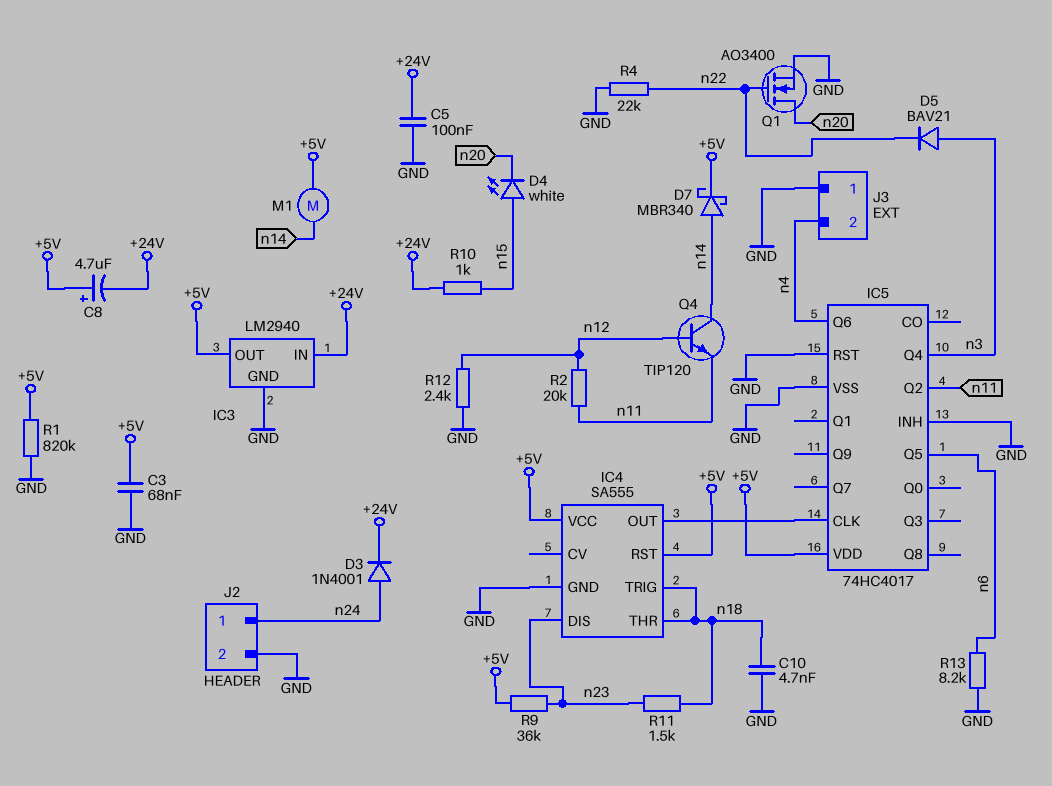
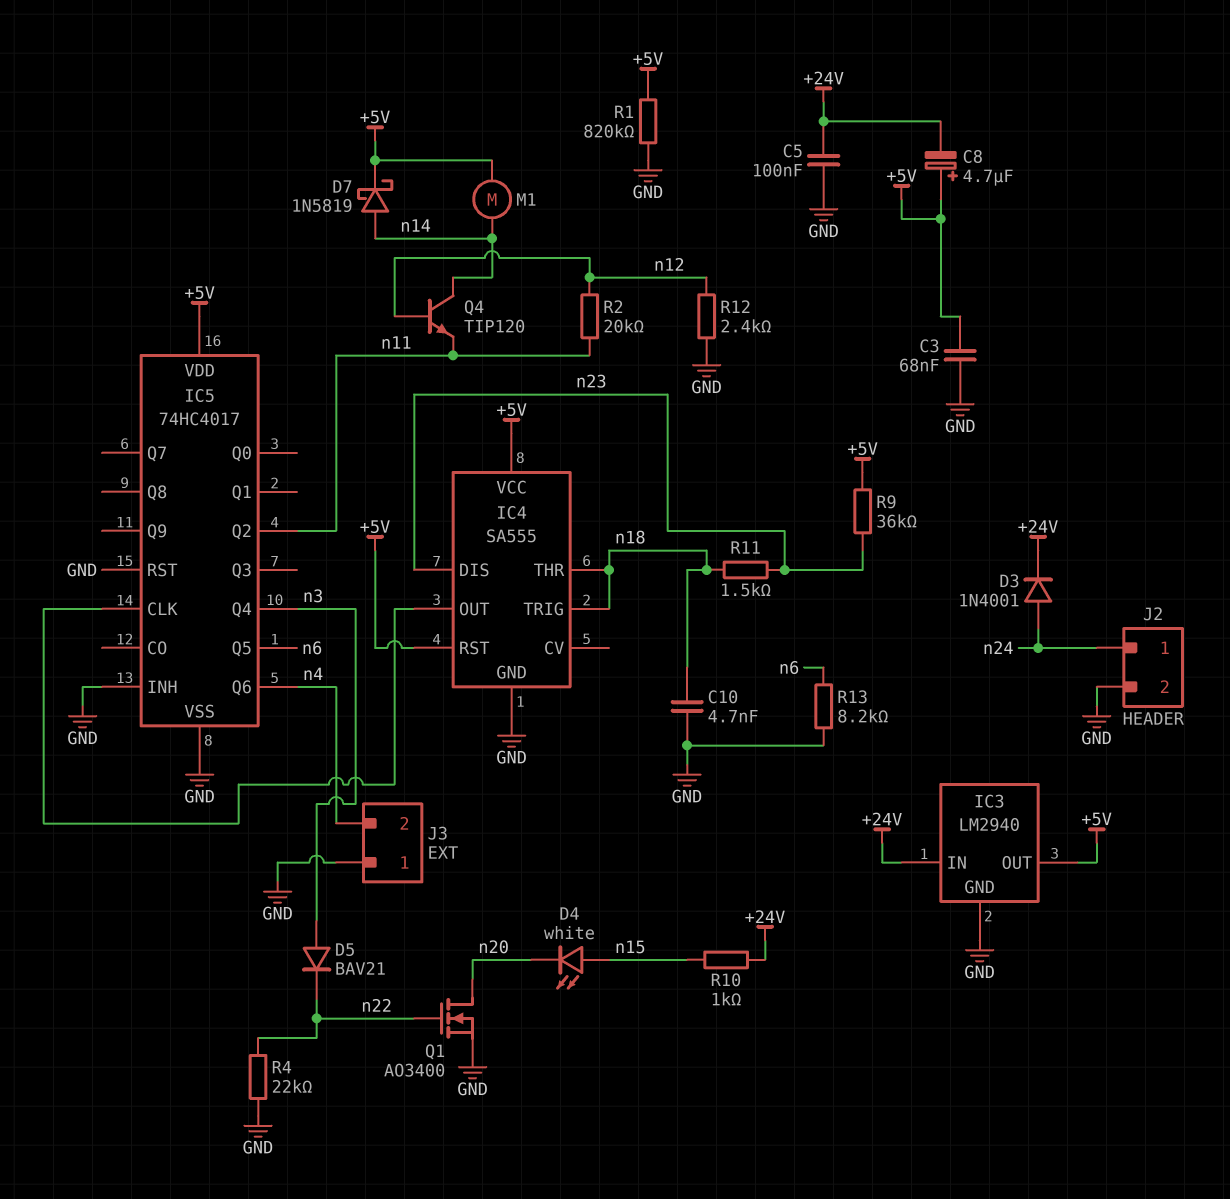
D7: schottky MBR340 (A n14, K +5V) -> schottky 1N5819 (A n14, K +5V)

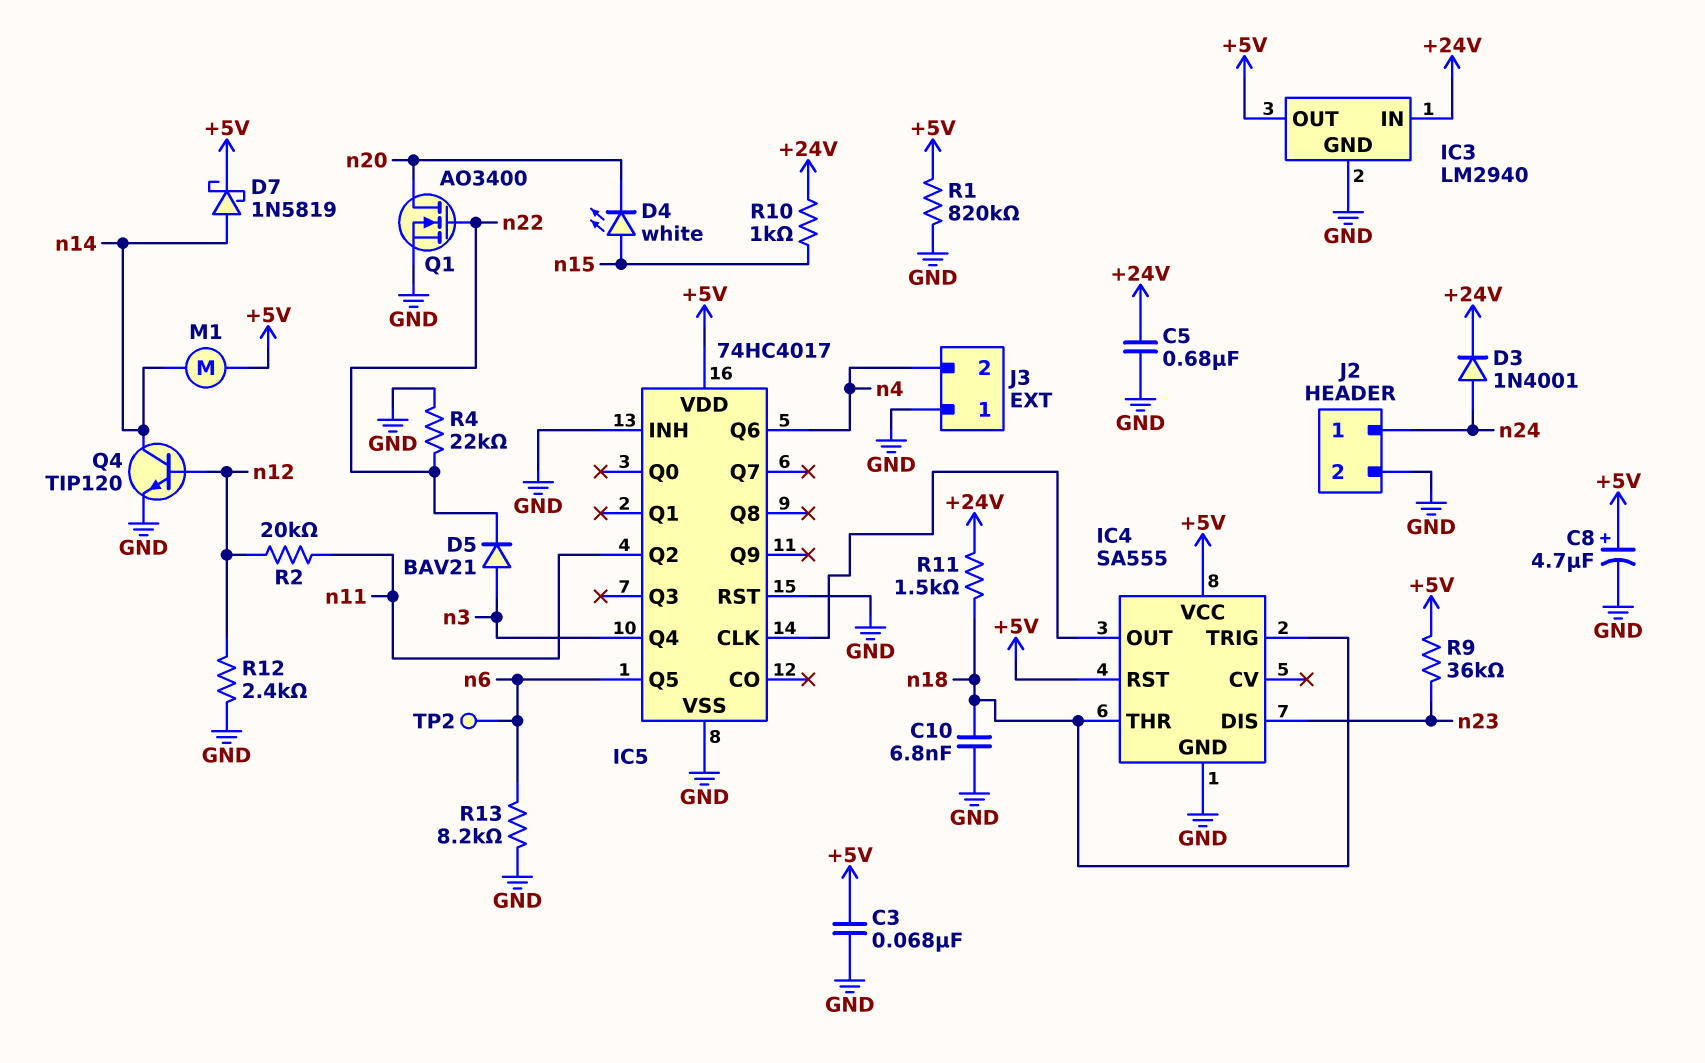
C5: 100nF (+24V, GND) -> 680nF (+24V, GND)
C8: 4.7uF (plus +5V, minus +24V) -> 4.7uF (plus +5V, minus GND)
C10: 4.7nF (GND, n18) -> 6.8nF (GND, n18)
Q4: NPN TIP120 (B n12, C n14, E n11) -> NPN TIP120 (B n12, C n14, E GND)
R11: 1.5k (n18, n23) -> 1.5k (+24V, n18)
TP2: none -> test point (n6)

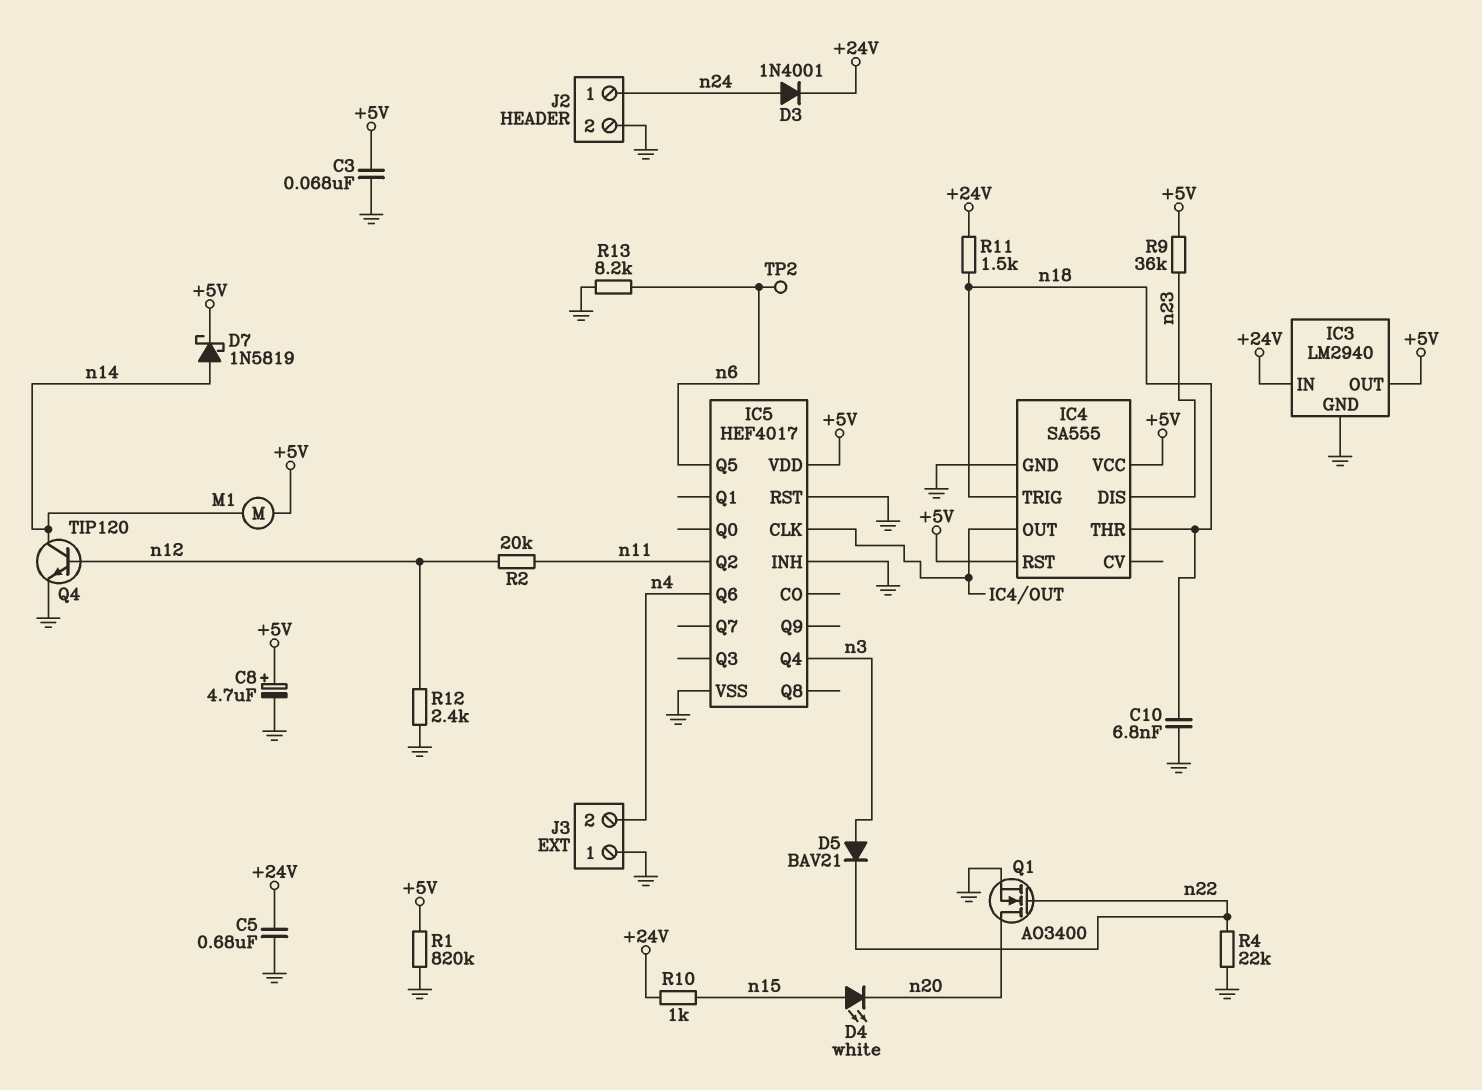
IC5: 74HC4017 -> HEF4017

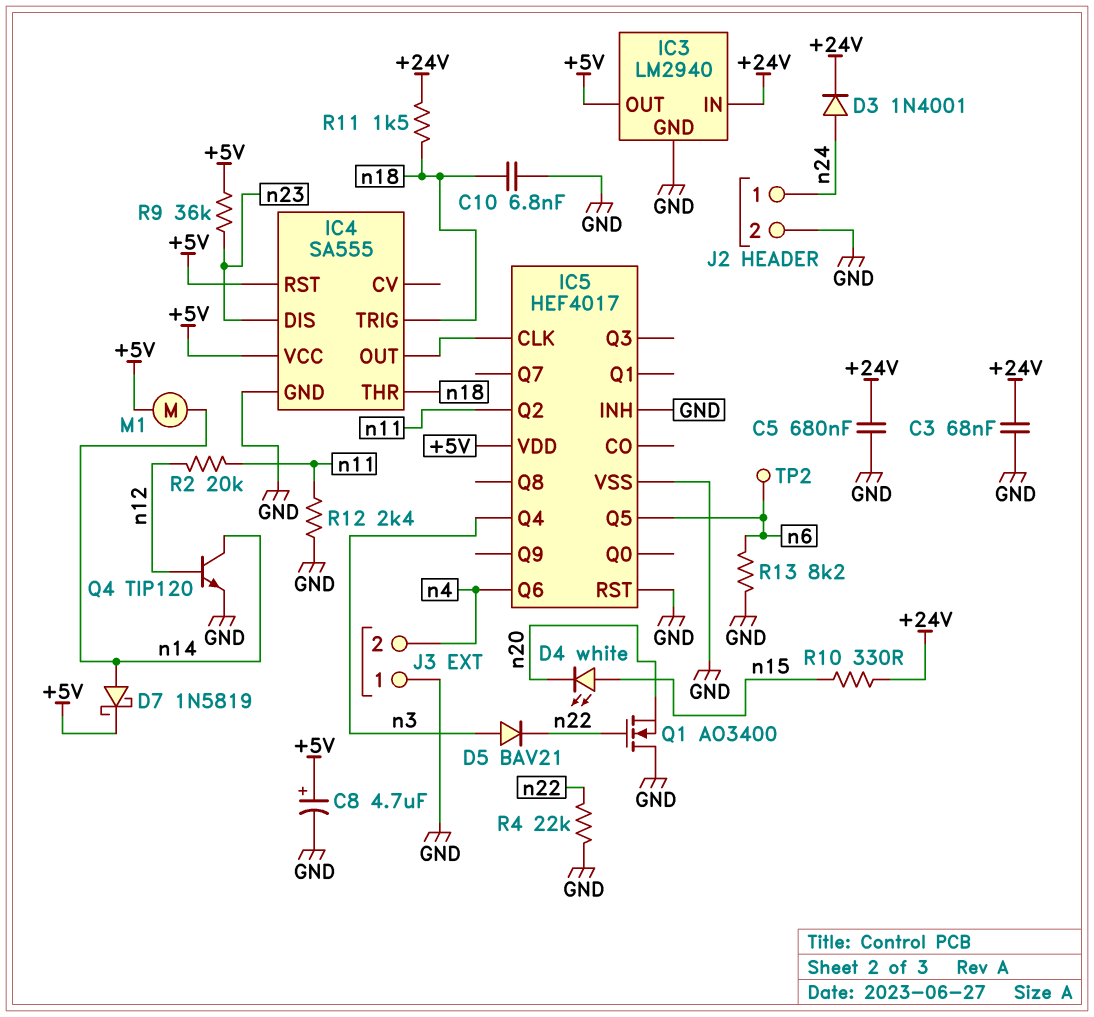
C3: 68nF (+5V, GND) -> 68nF (+24V, GND)
Q1: NMOS AO3400 (G n22, D n20, S GND) -> NMOS AO3400 (G n22, D GND, S n20)
R1: 820k (+5V, GND) -> none
R10: 1k (+24V, n15) -> 330 (+24V, n15)
R12: 2.4k (GND, n12) -> 2.4k (GND, n11)

